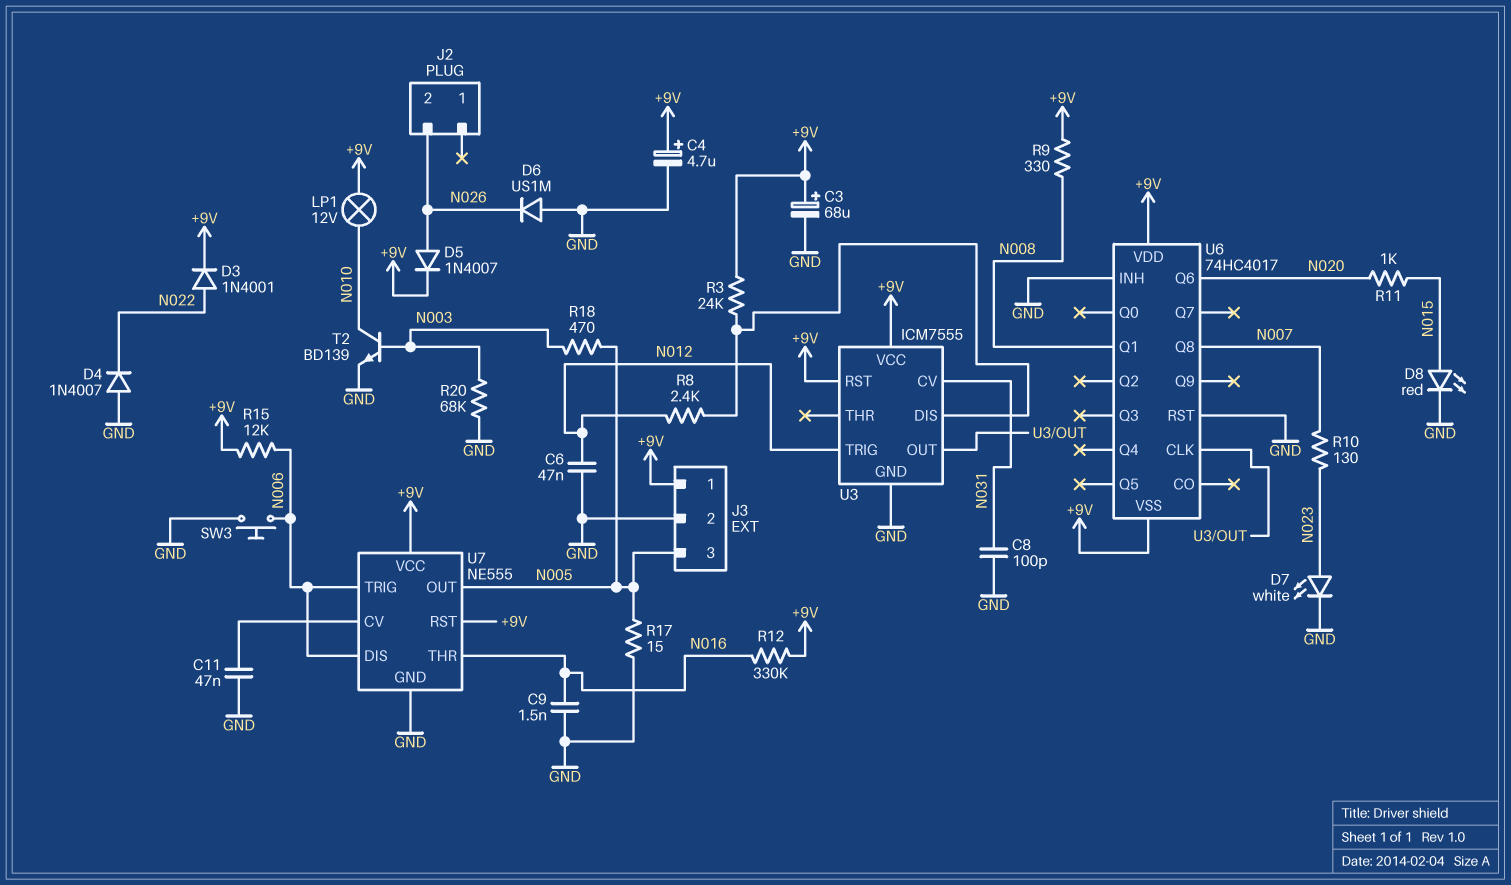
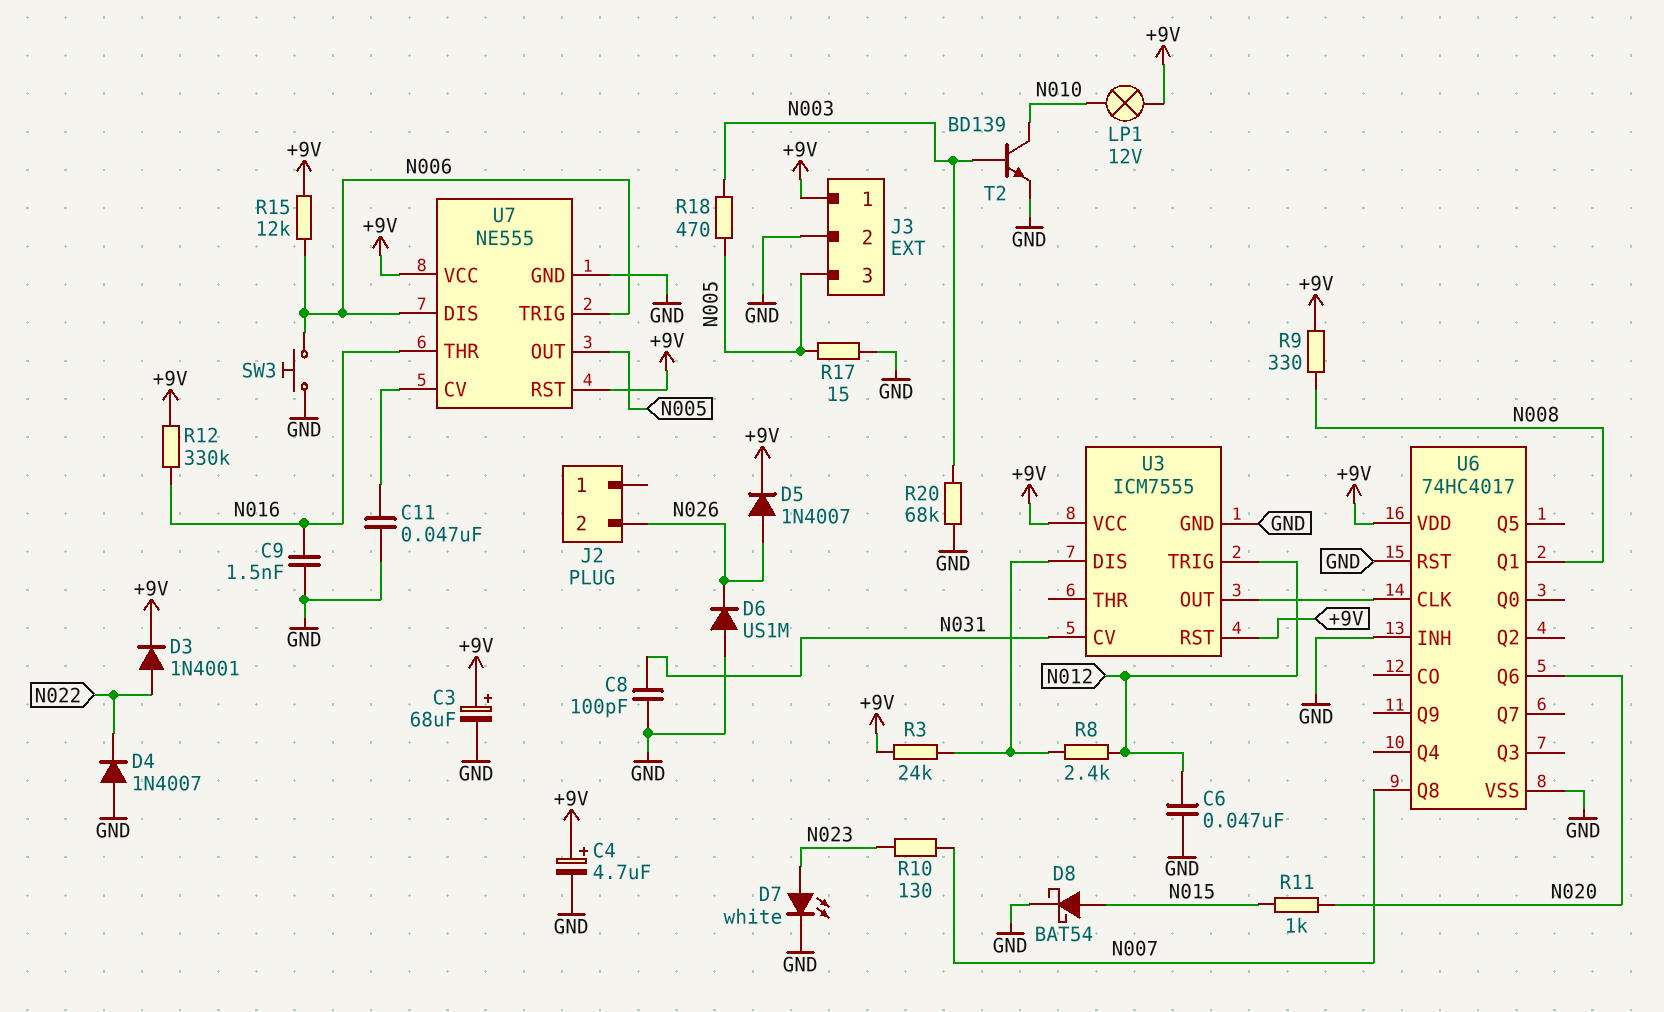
D8: LED red (A N015, K GND) -> schottky BAT54 (A N015, K GND)
U6 pin VSS: +9V -> GND

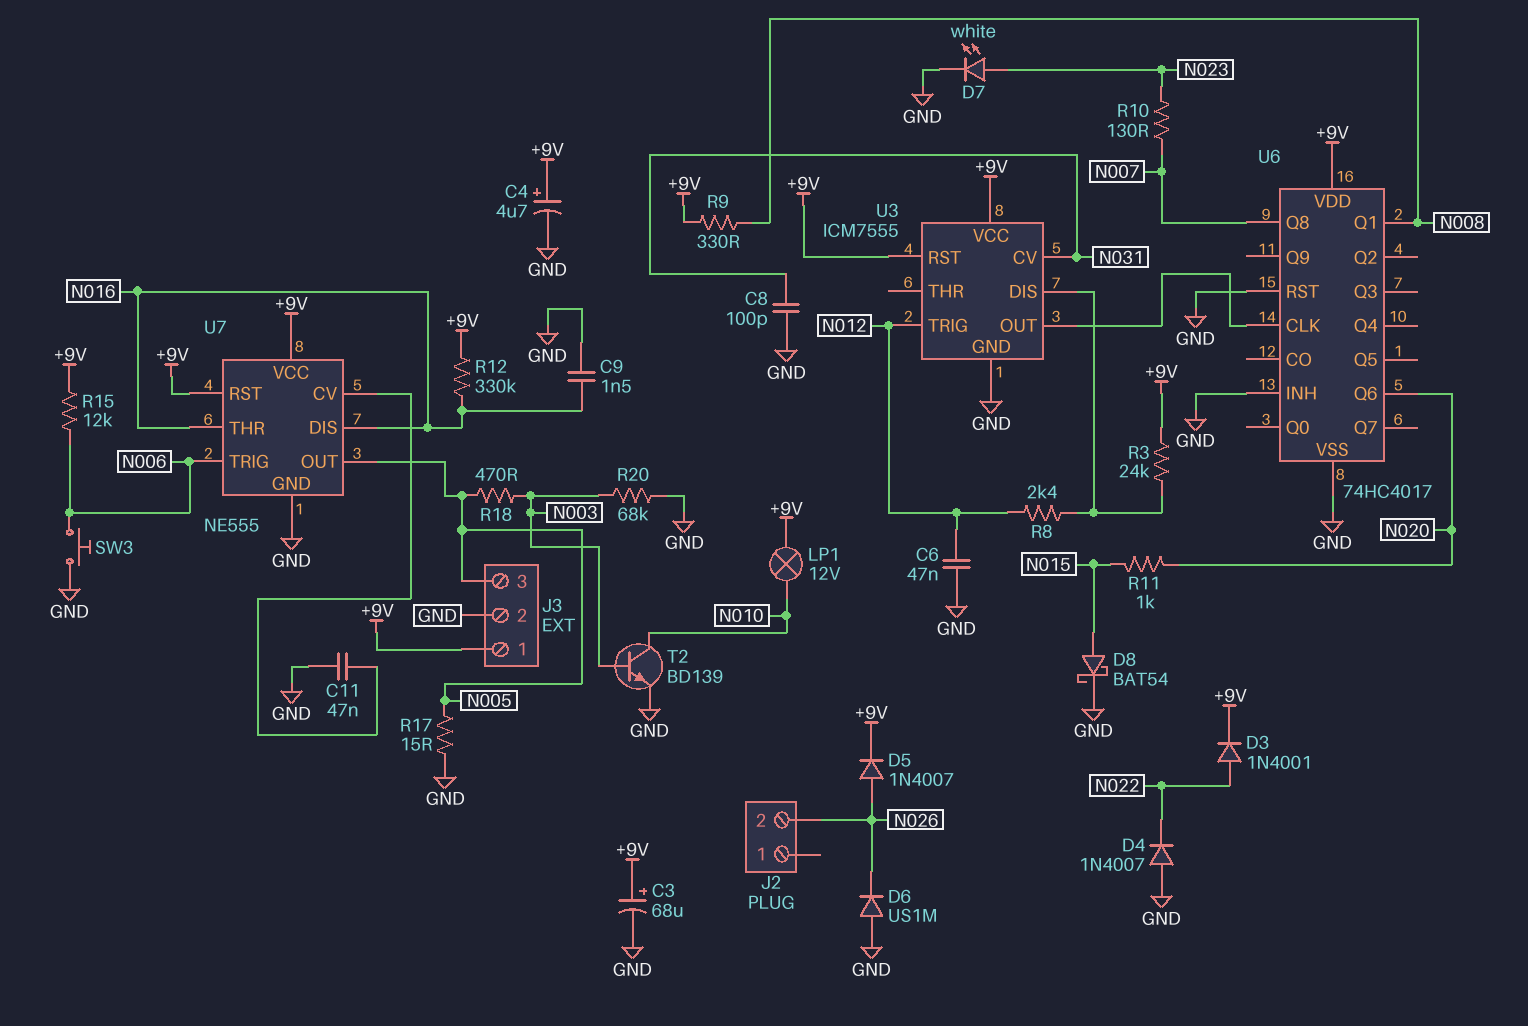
U7 pin DIS: N006 -> N016

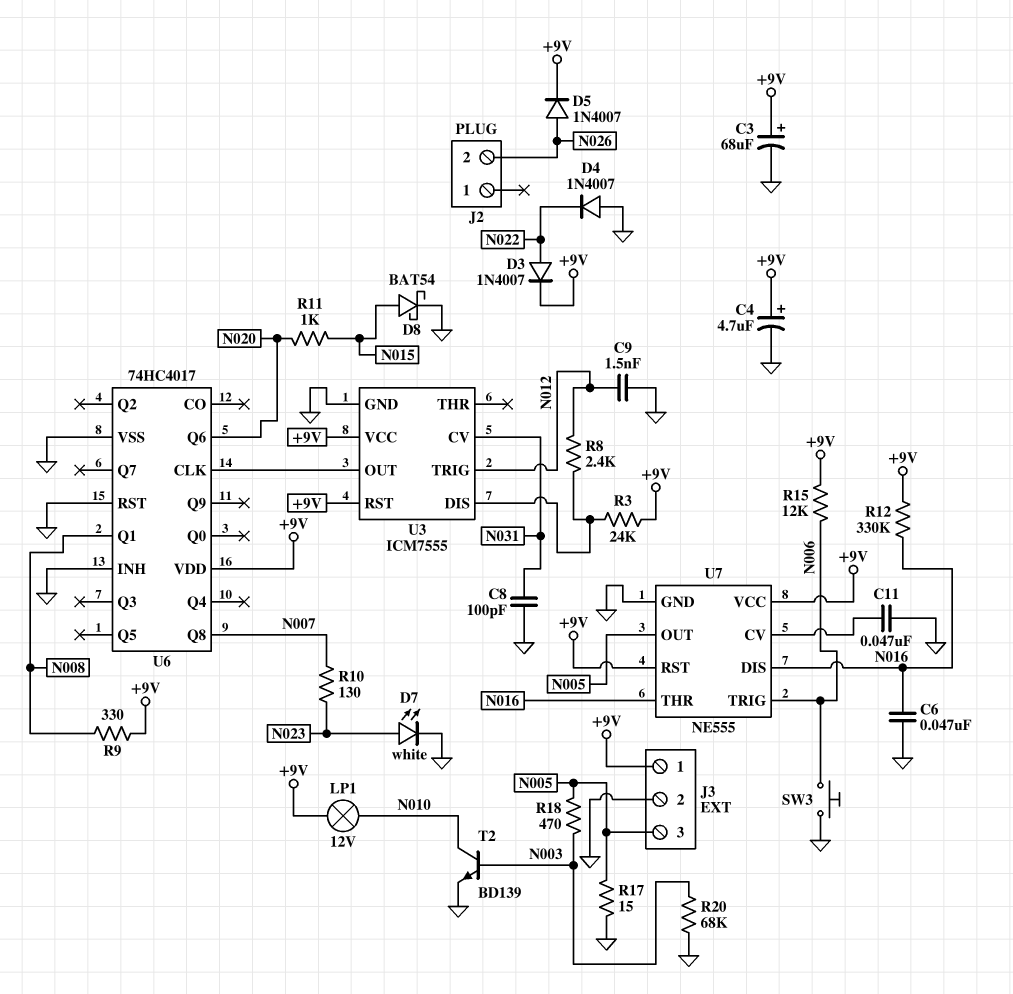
C6: 47nF (GND, N012) -> 47nF (GND, N016)
C9: 1.5nF (GND, N016) -> 1.5nF (GND, N012)
D3: diode 1N4001 (A N022, K +9V) -> diode 1N4007 (A N022, K +9V)
D6: diode US1M (A GND, K N026) -> none

